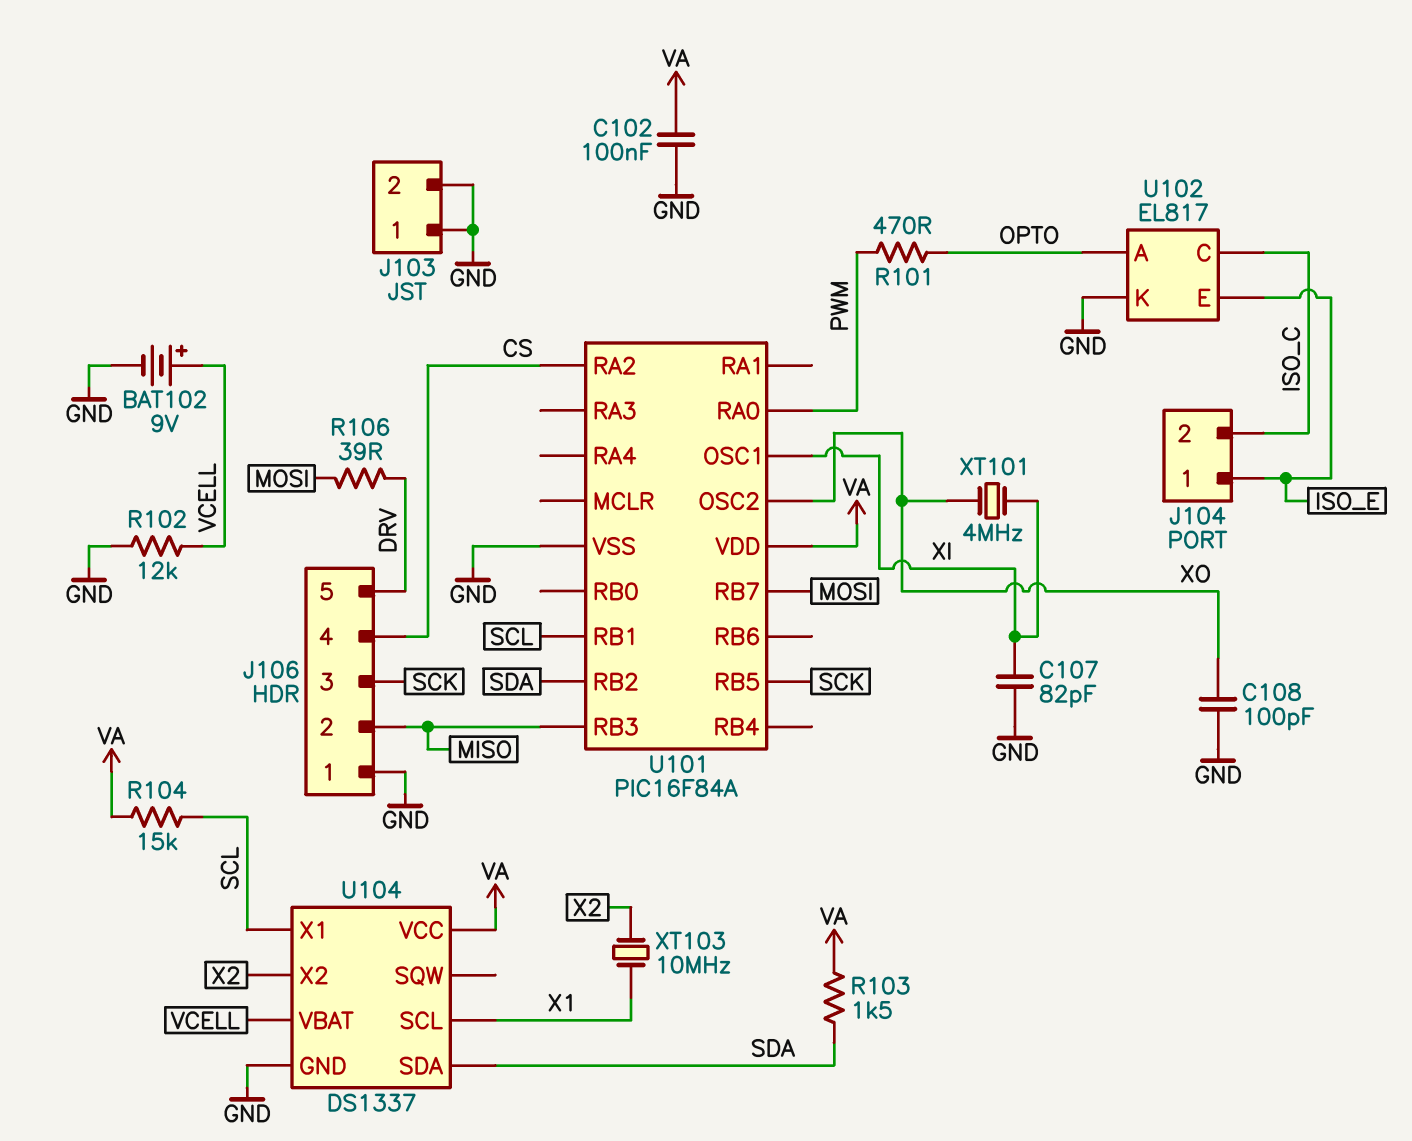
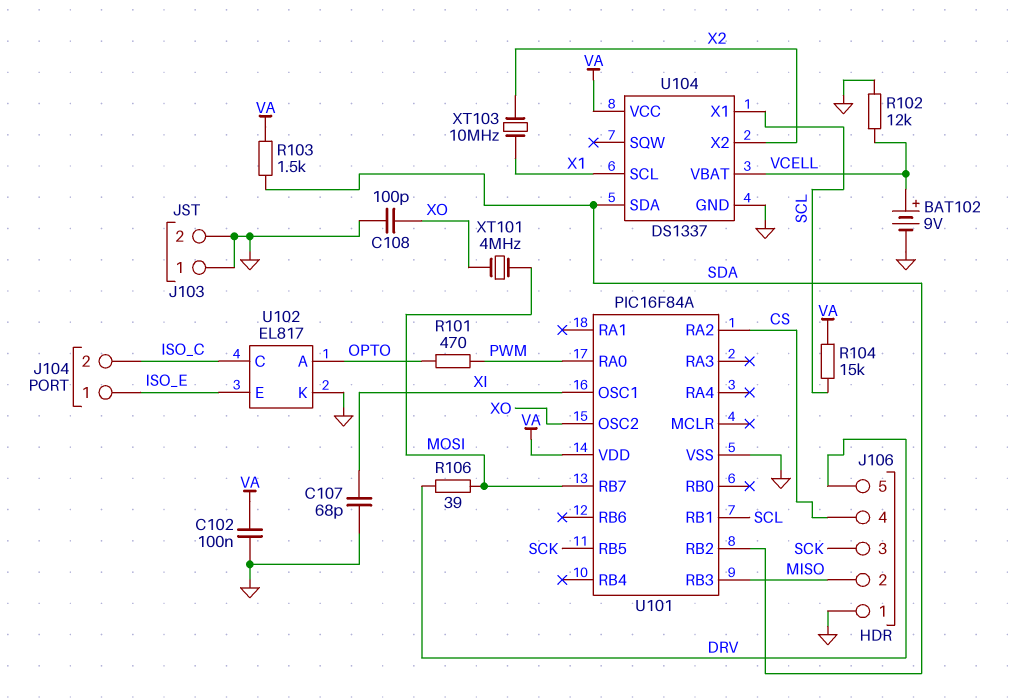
C107: 82pF (GND, XI) -> 68pF (GND, XI)
XT101: 4MHz (XI, XO) -> 4MHz (MOSI, XO)

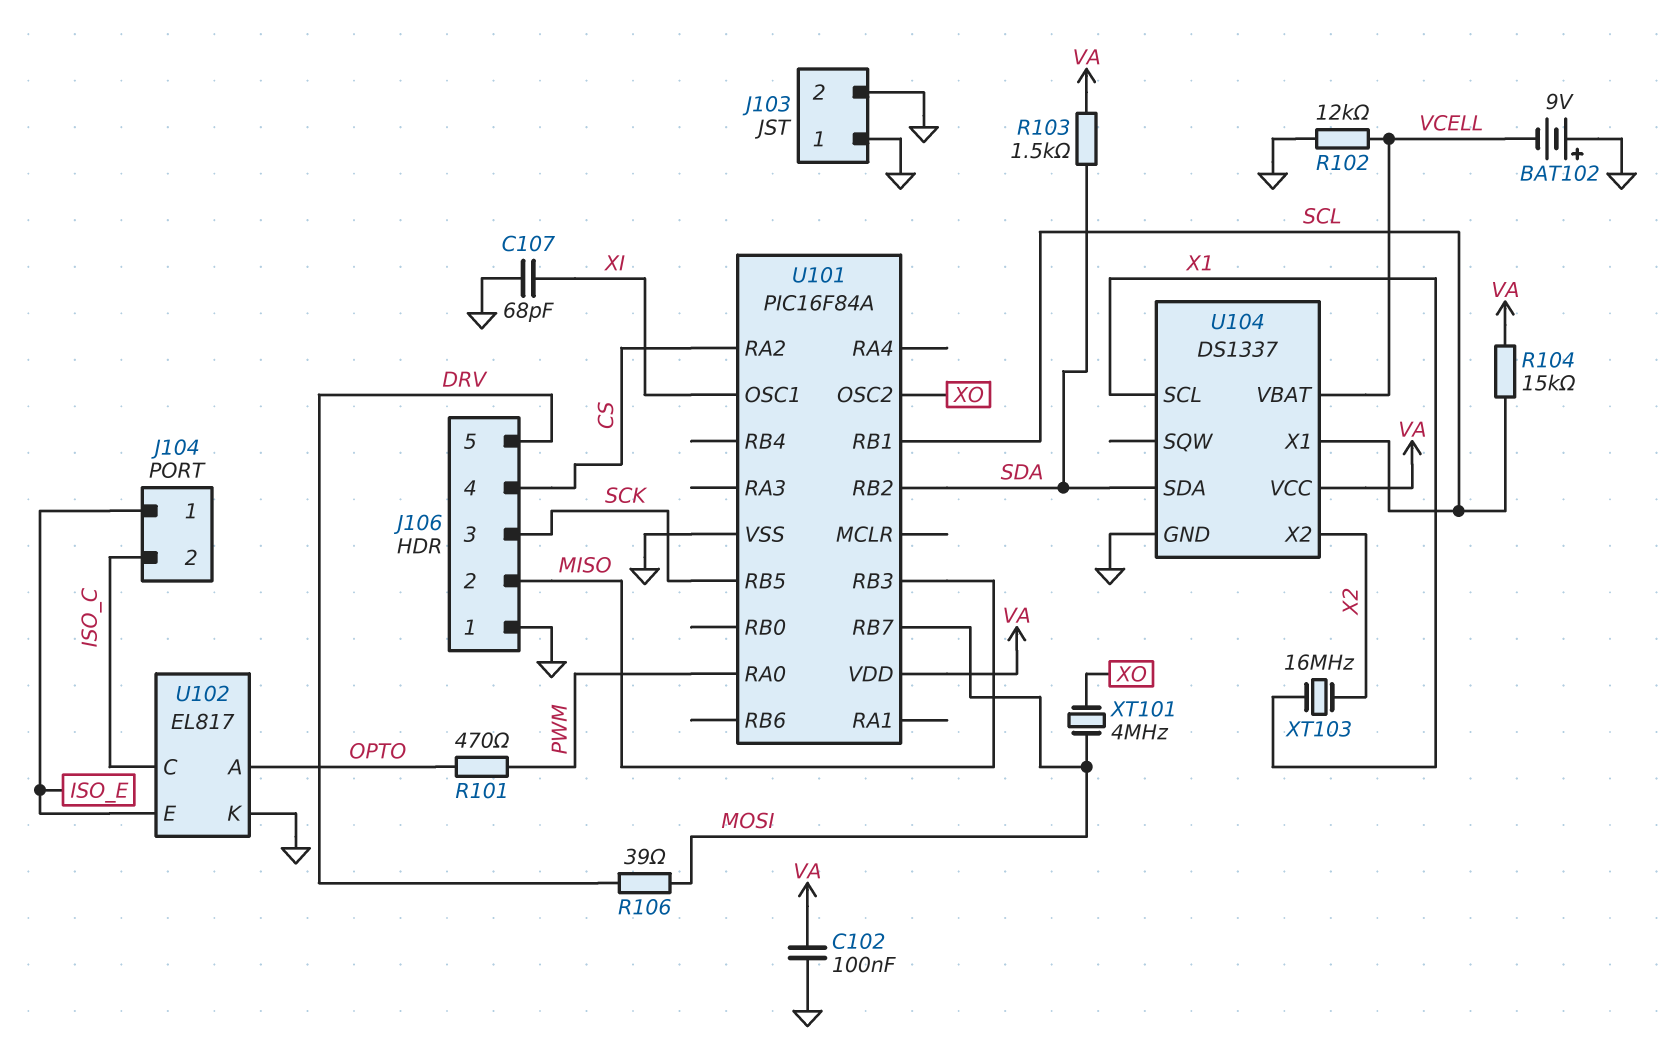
BAT102: 9V (plus VCELL, minus GND) -> 9V (plus GND, minus VCELL)
C108: 100pF (GND, XO) -> none
XT103: 10MHz (X1, X2) -> 16MHz (X1, X2)

